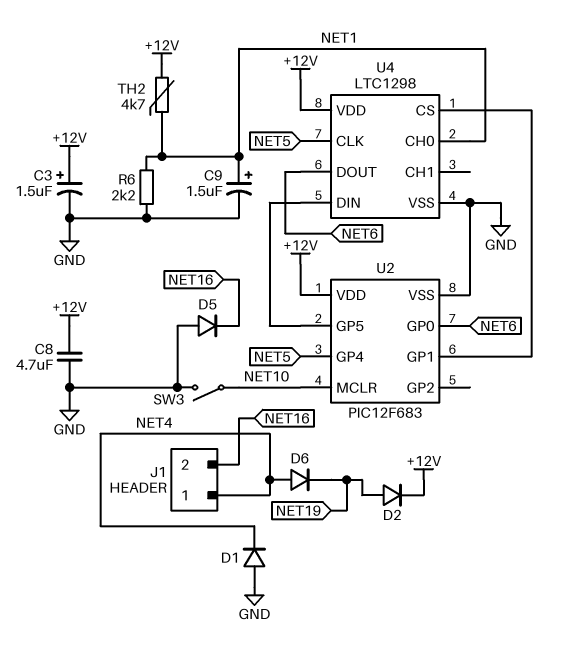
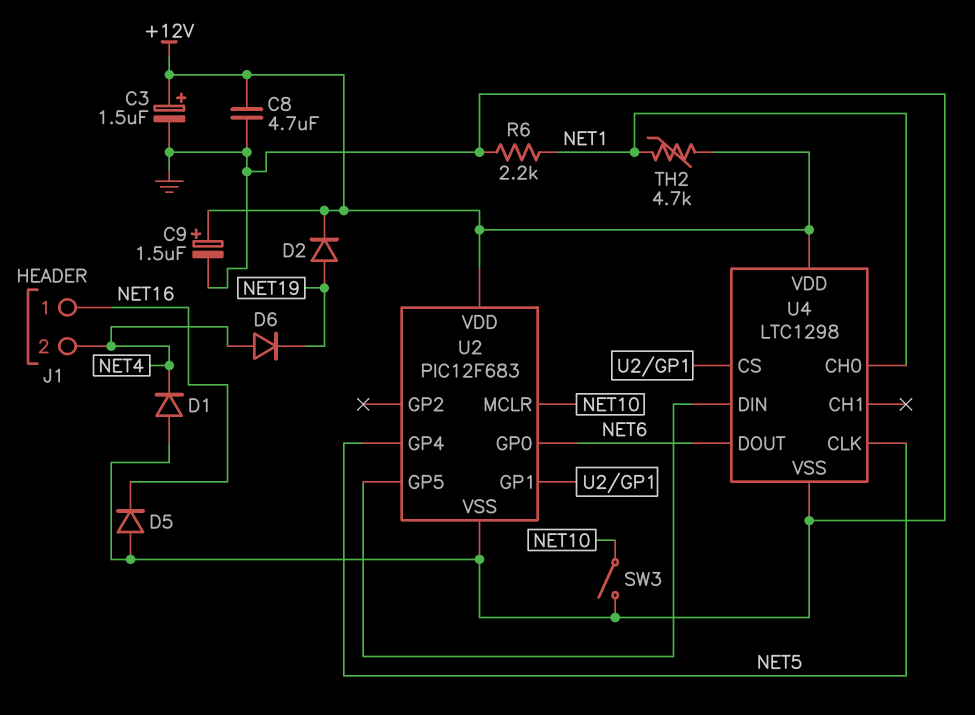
C9: 1.5uF (plus NET1, minus GND) -> 1.5uF (plus +12V, minus GND)
J1 pin 1: NET4 -> NET16
J1 pin 2: NET16 -> NET4

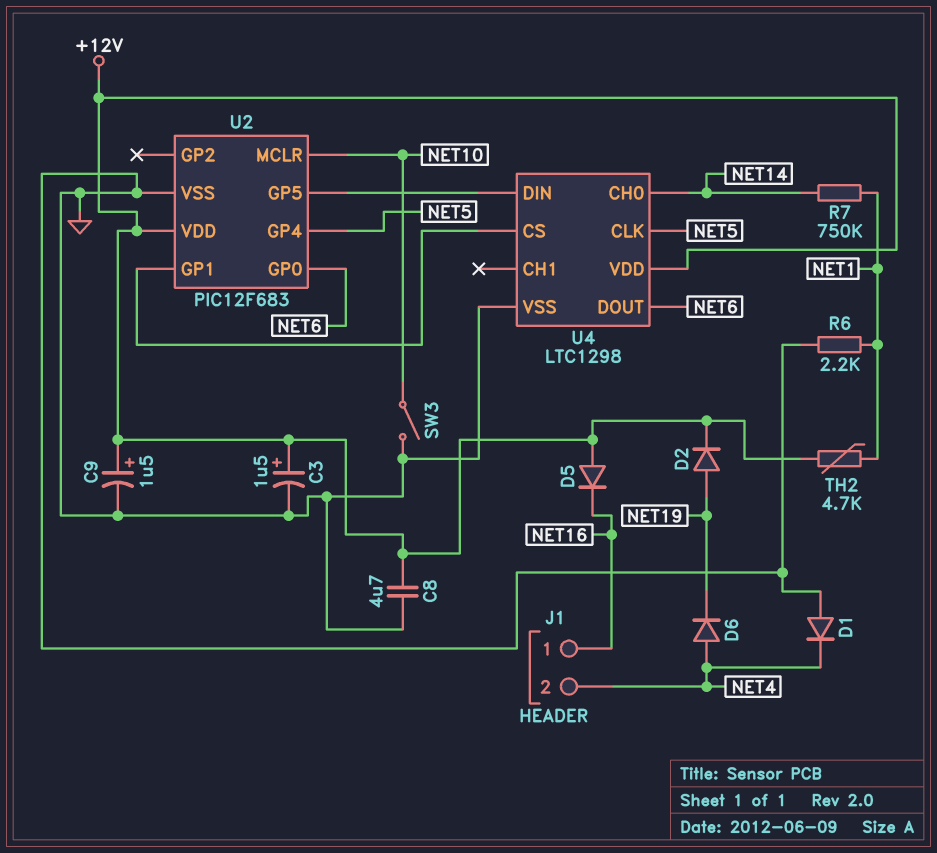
D5: diode (A GND, K NET16) -> diode (A +12V, K NET16)
R7: none -> 750k (NET1, NET14)
U4 pin CH0: NET1 -> NET14

